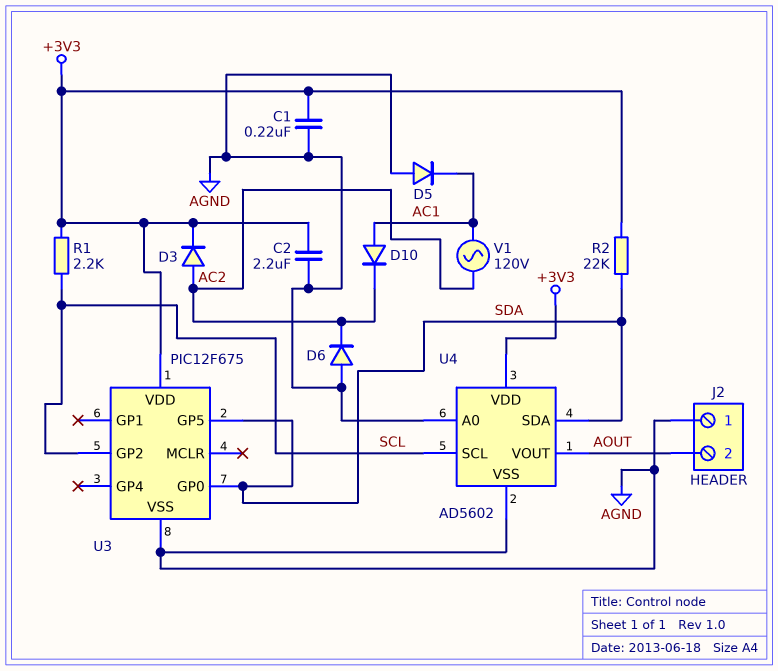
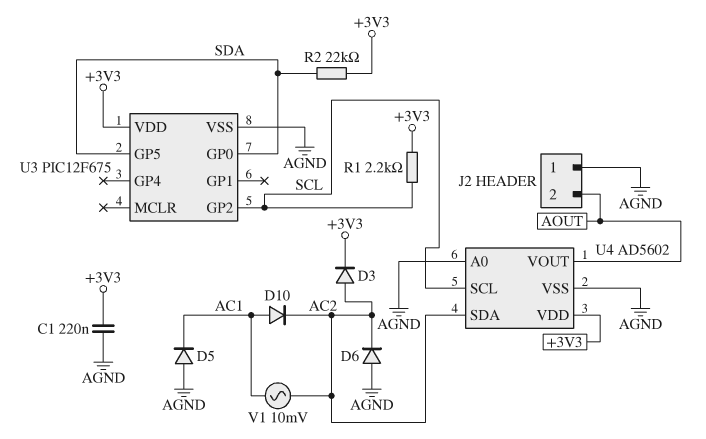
C2: 2.2uF (+3V3, AGND) -> none
U4 pin SDA: SDA -> AC2
V1: AC 120V (AC1, AC2) -> AC 10mV (AC1, AC2)

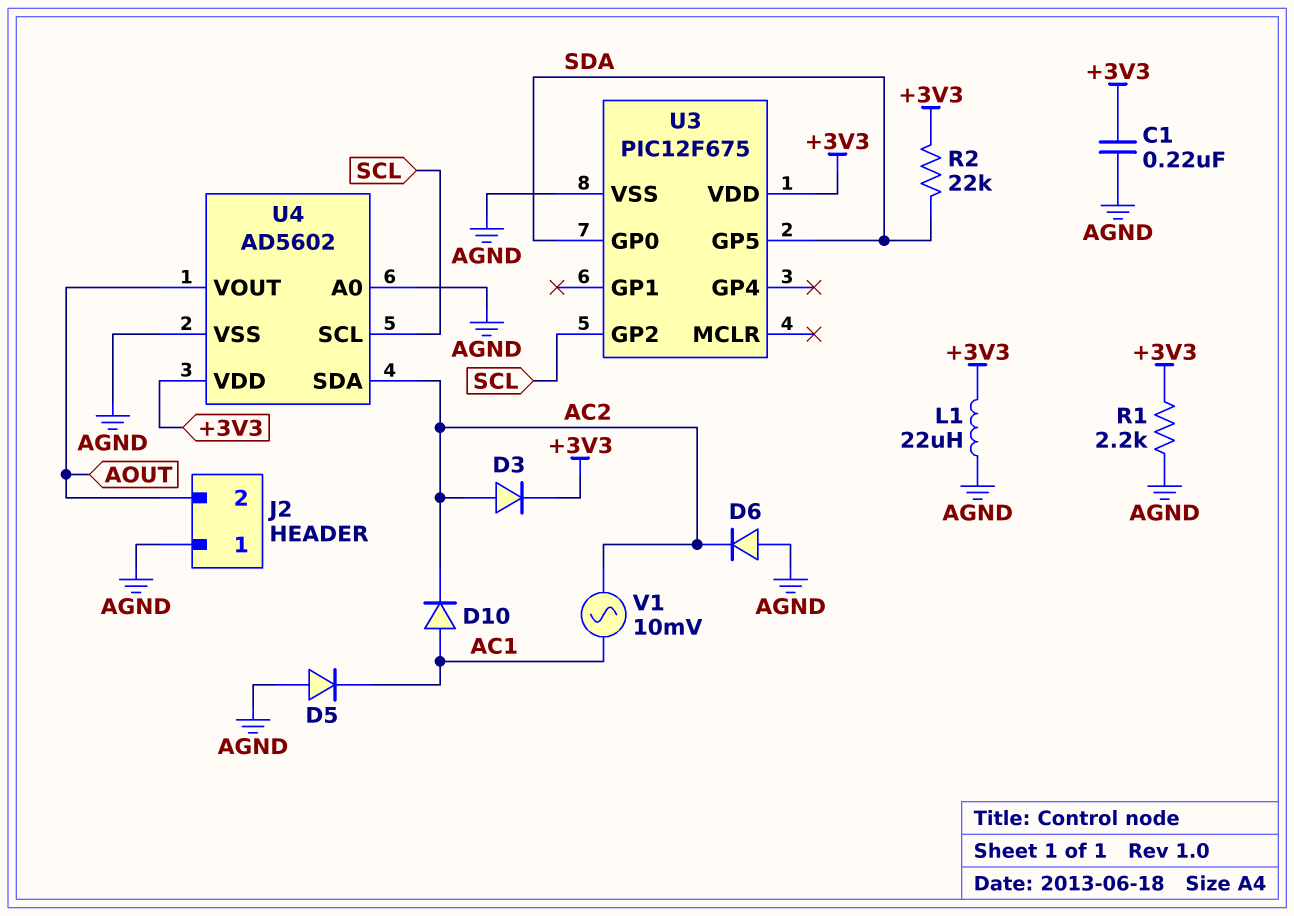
L1: none -> 22uH (+3V3, AGND)
R1: 2.2k (+3V3, SCL) -> 2.2k (+3V3, AGND)

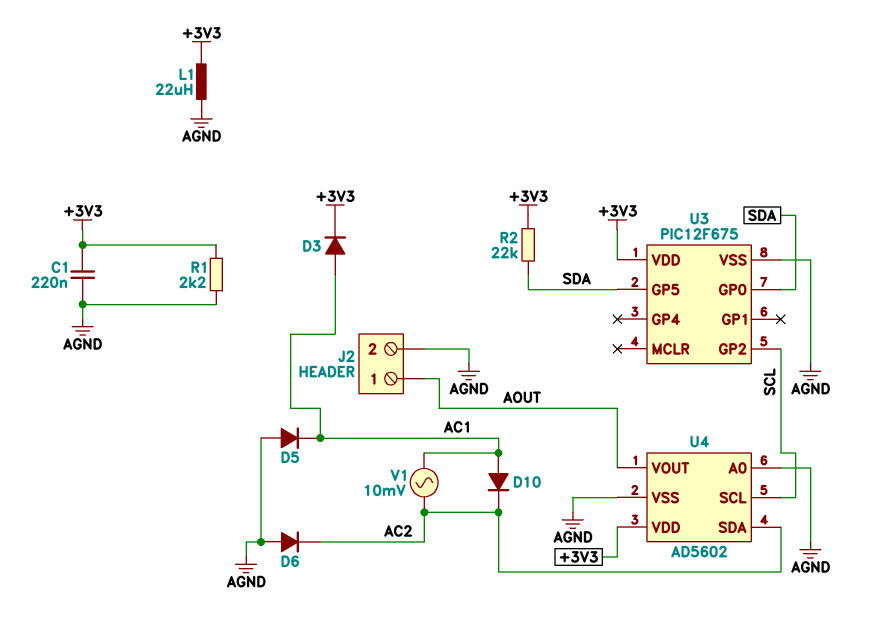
D3: diode (A AC2, K +3V3) -> diode (A AC1, K +3V3)
J2 pin 1: AGND -> AOUT
J2 pin 2: AOUT -> AGND

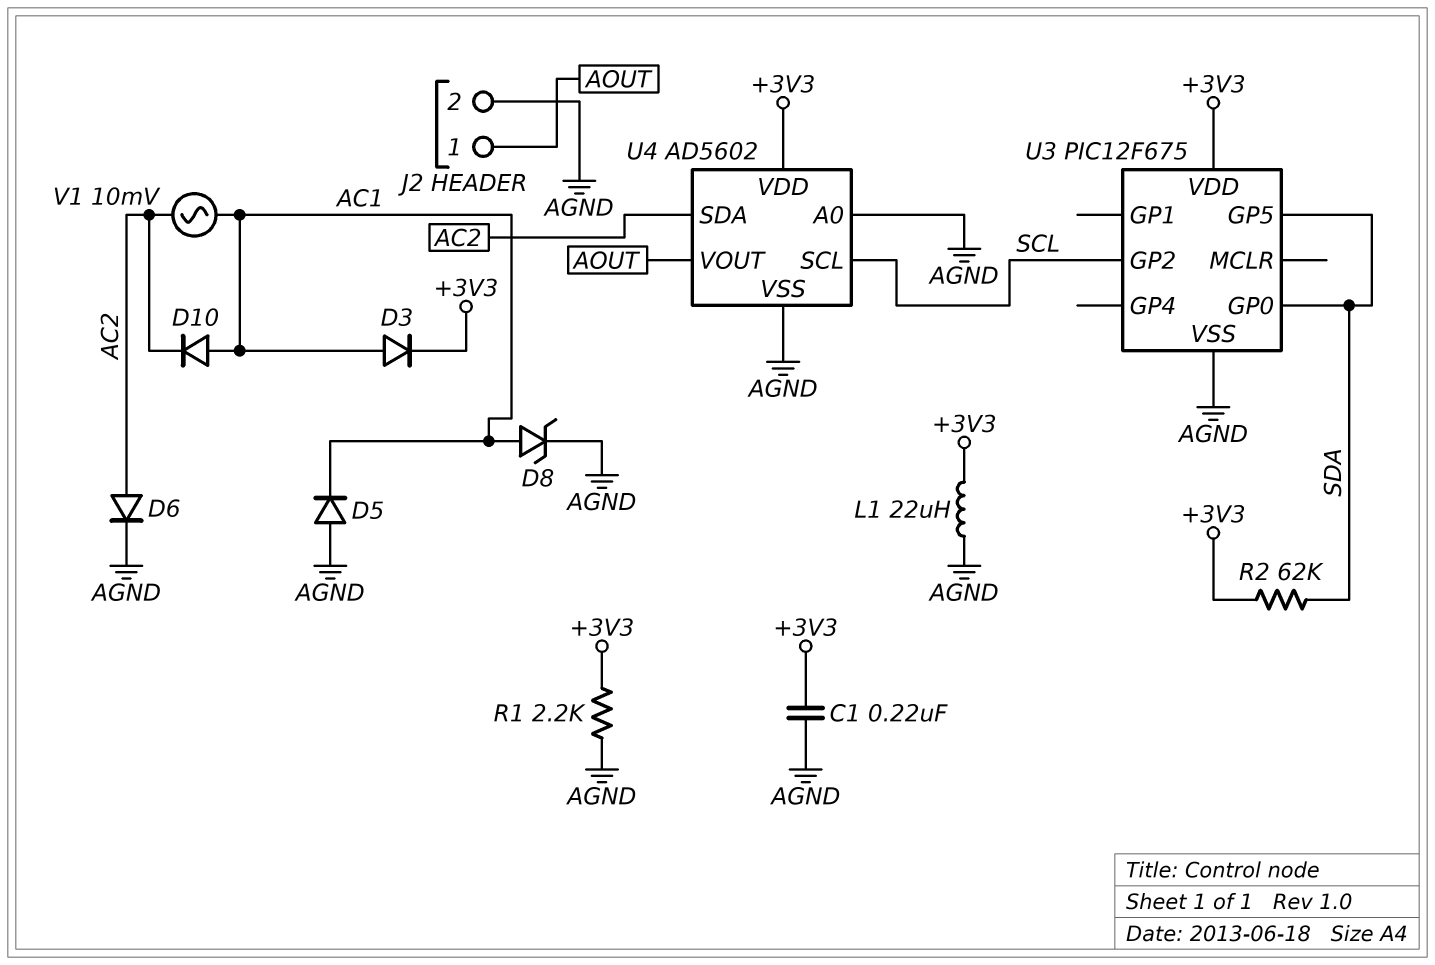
D6: diode (A AGND, K AC2) -> diode (A AC2, K AGND)
D8: none -> zener (A AC1, K AGND)
R2: 22k (+3V3, SDA) -> 62k (+3V3, SDA)

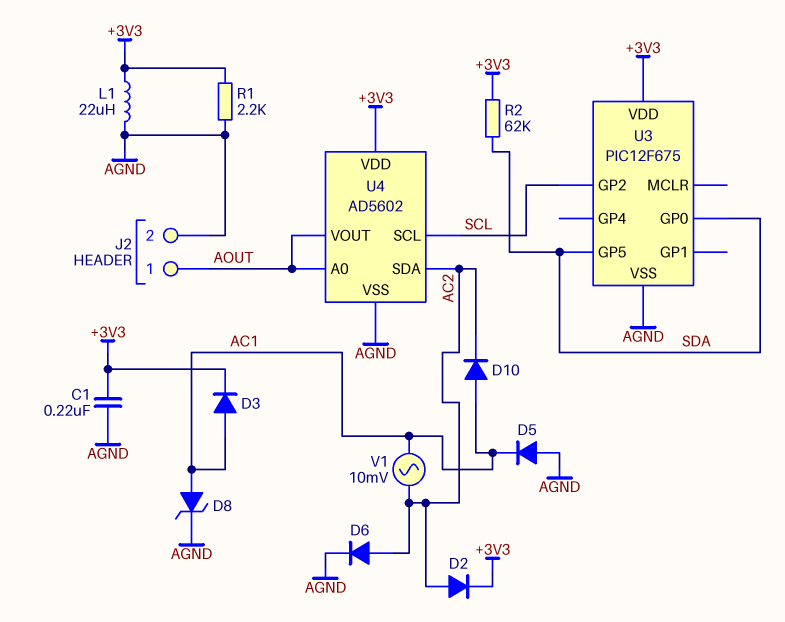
D2: none -> diode (A AC2, K +3V3)
U4 pin A0: AGND -> AOUT

